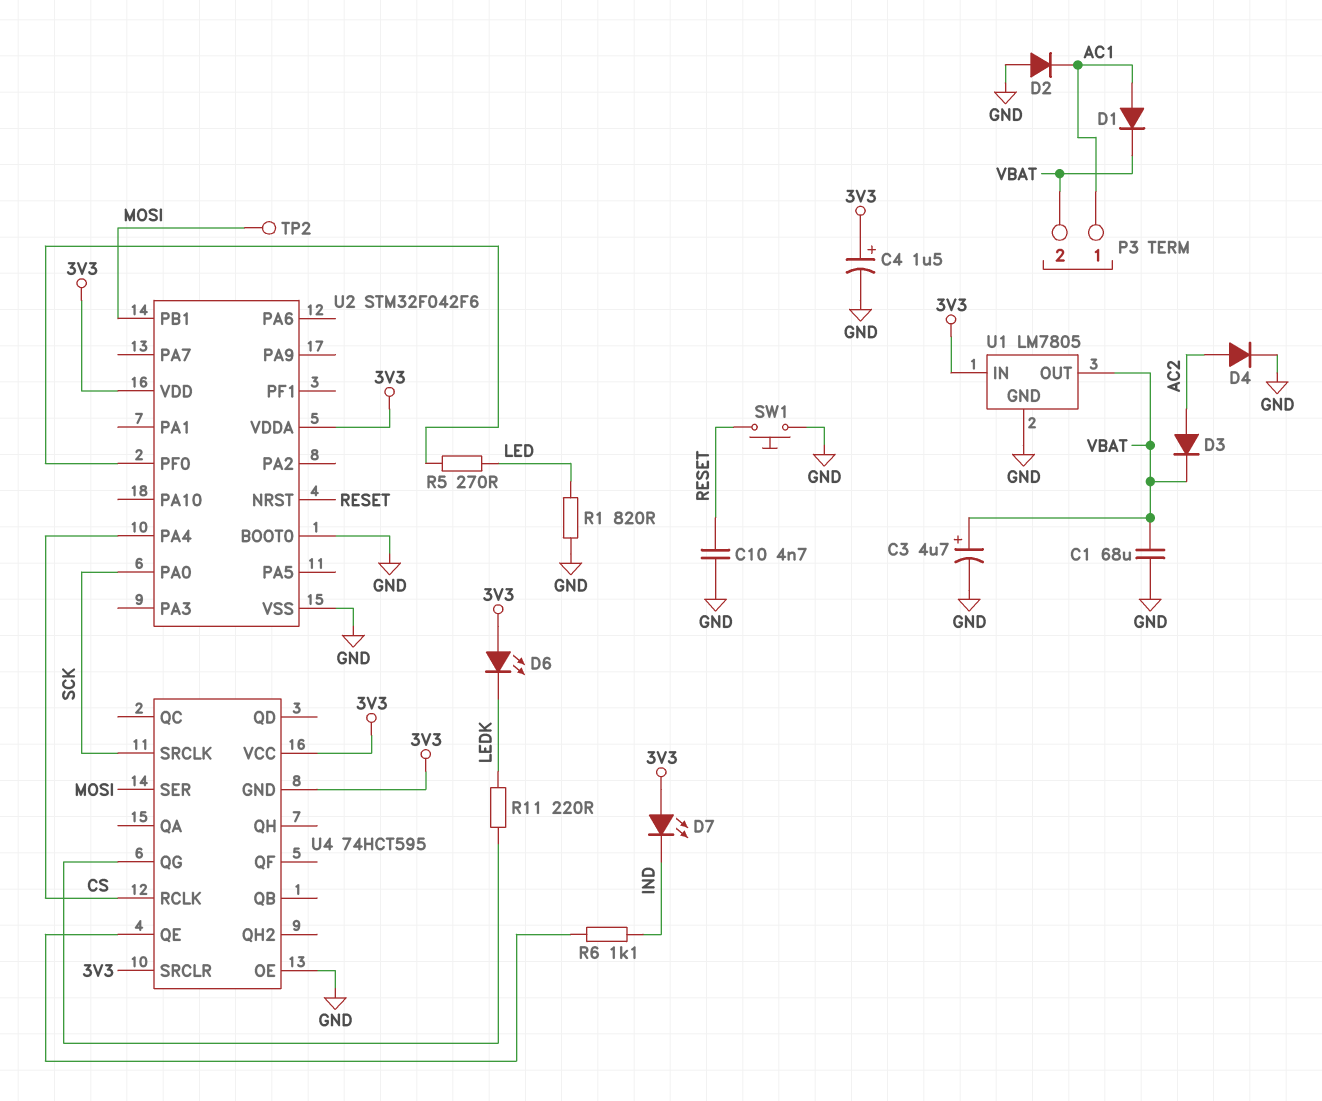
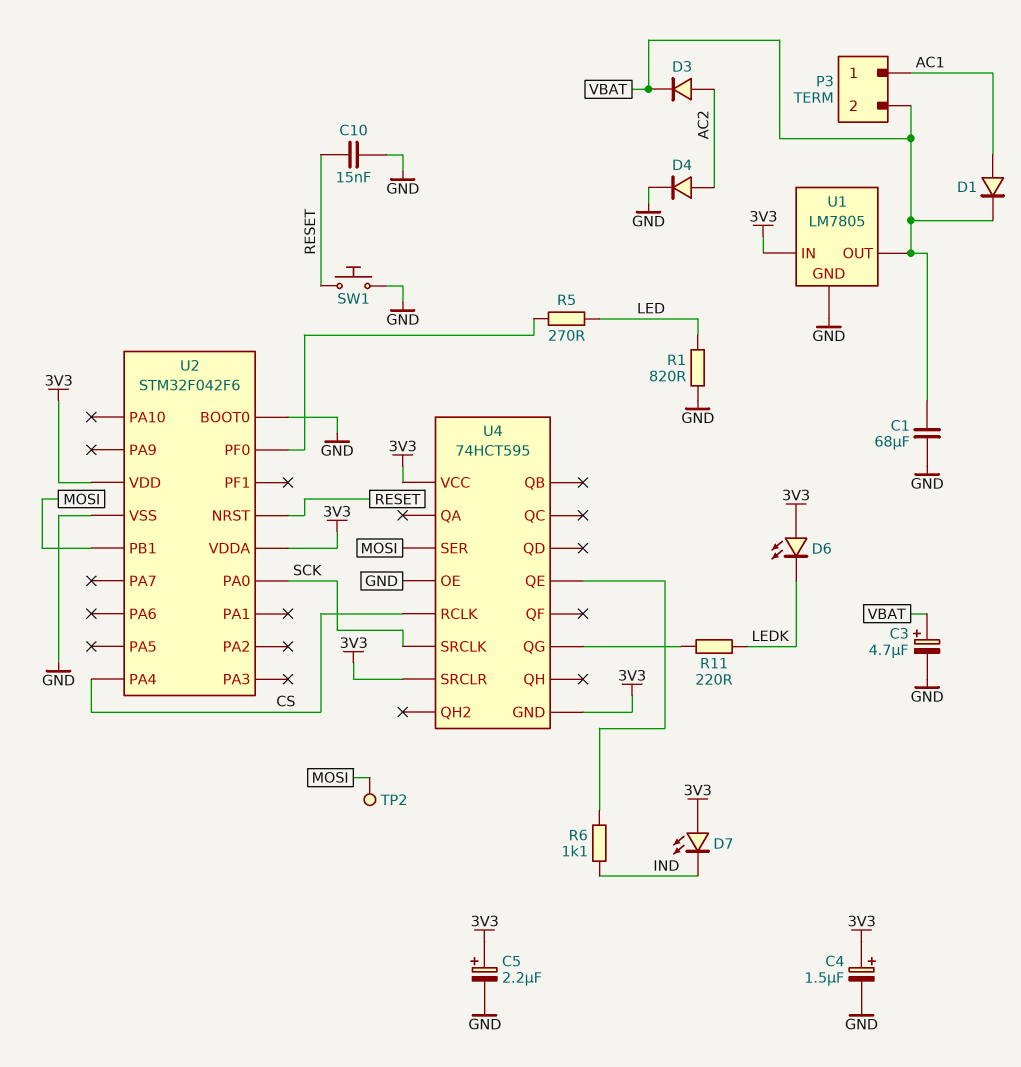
C5: none -> 2.2uF (plus 3V3, minus GND)
C10: 4.7nF (GND, RESET) -> 15nF (GND, RESET)
D2: diode (A GND, K AC1) -> none

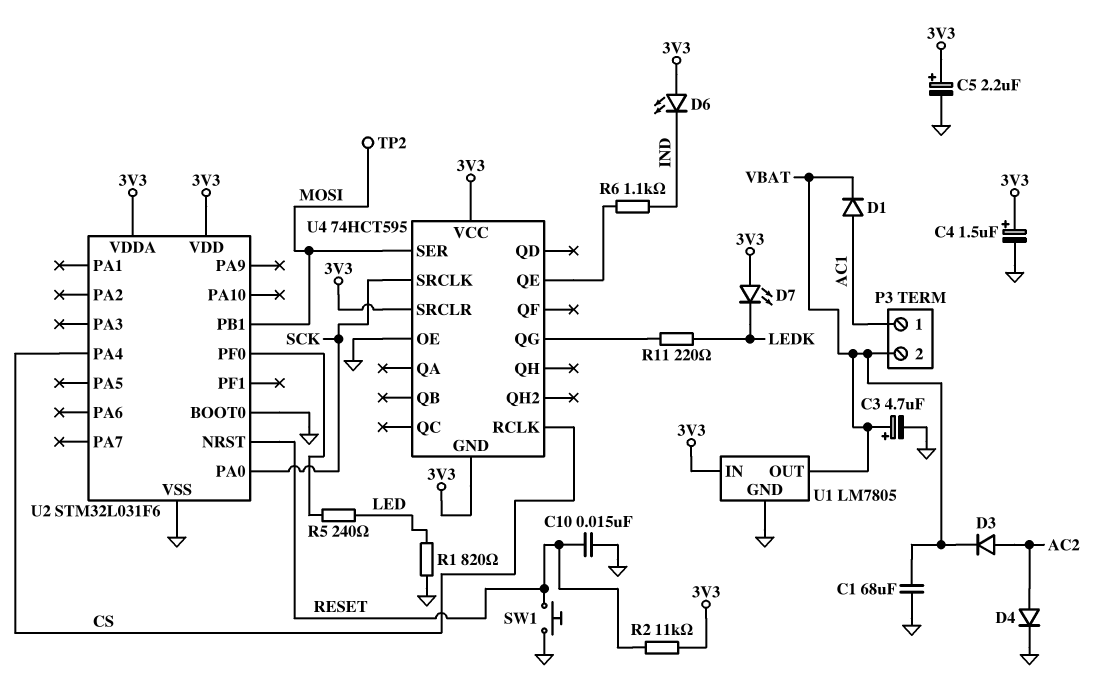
D6: LED (A 3V3, K LEDK) -> LED (A 3V3, K IND)
D7: LED (A 3V3, K IND) -> LED (A 3V3, K LEDK)
R2: none -> 11k (3V3, RESET)
R5: 270 (LED, U2/PF0) -> 240 (LED, U2/PF0)
U2: STM32F042F6 -> STM32L031F6

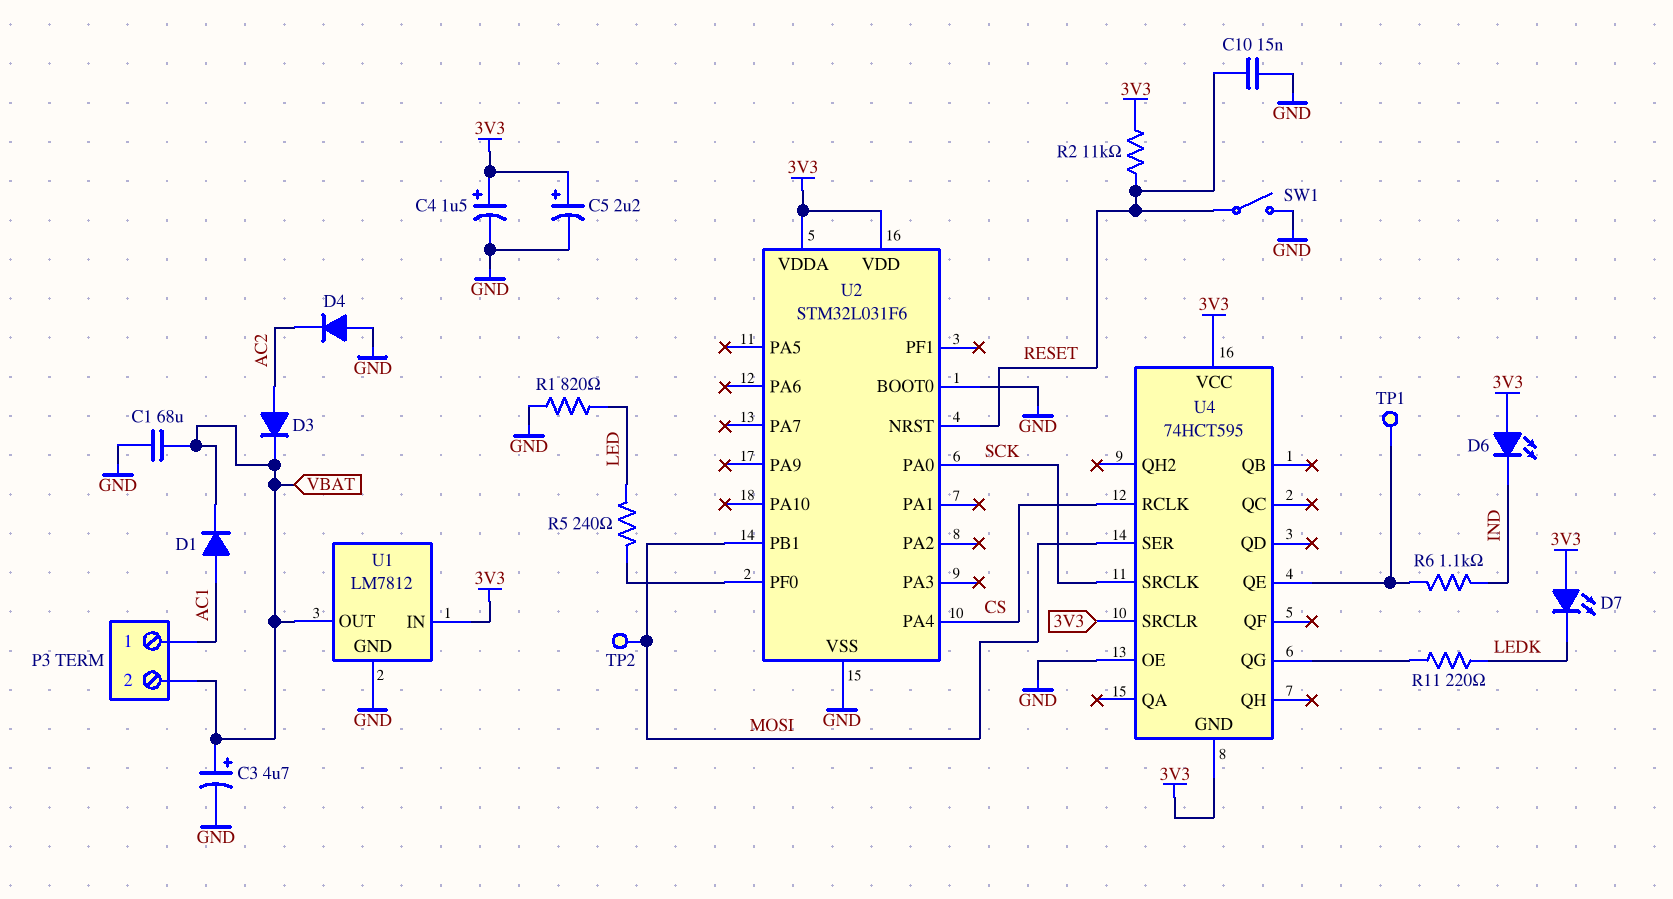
D4: diode (A AC2, K GND) -> diode (A GND, K AC2)
SW1: button (GND, RESET) -> switch (GND, RESET)
TP1: none -> test point (U4/QE)
U1: LM7805 -> LM7812

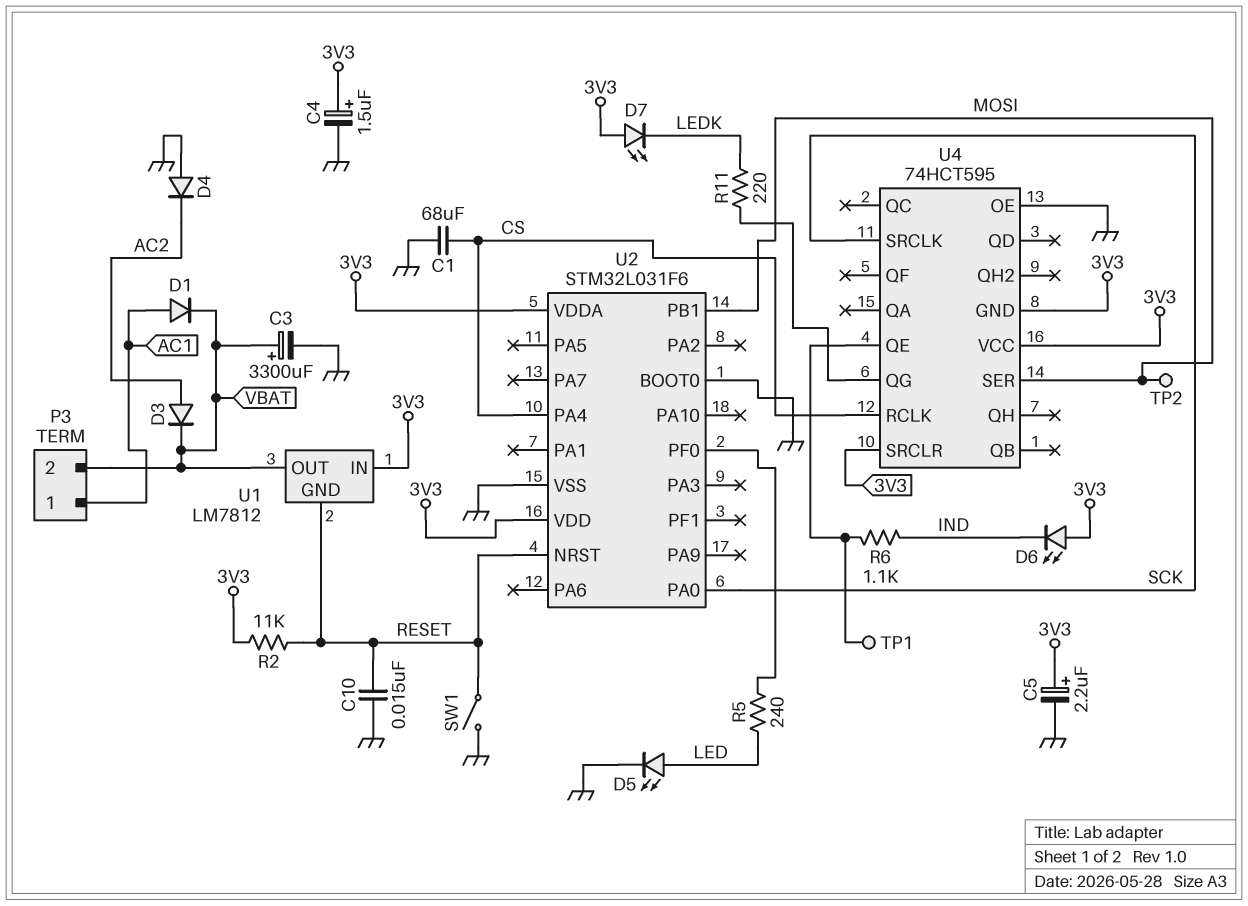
C1: 68uF (GND, VBAT) -> 68uF (CS, GND)
C3: 4.7uF (plus VBAT, minus GND) -> 3300uF (plus VBAT, minus GND)
D5: none -> LED (A LED, K GND)
R1: 820 (GND, LED) -> none
U1 pin GND: GND -> RESET

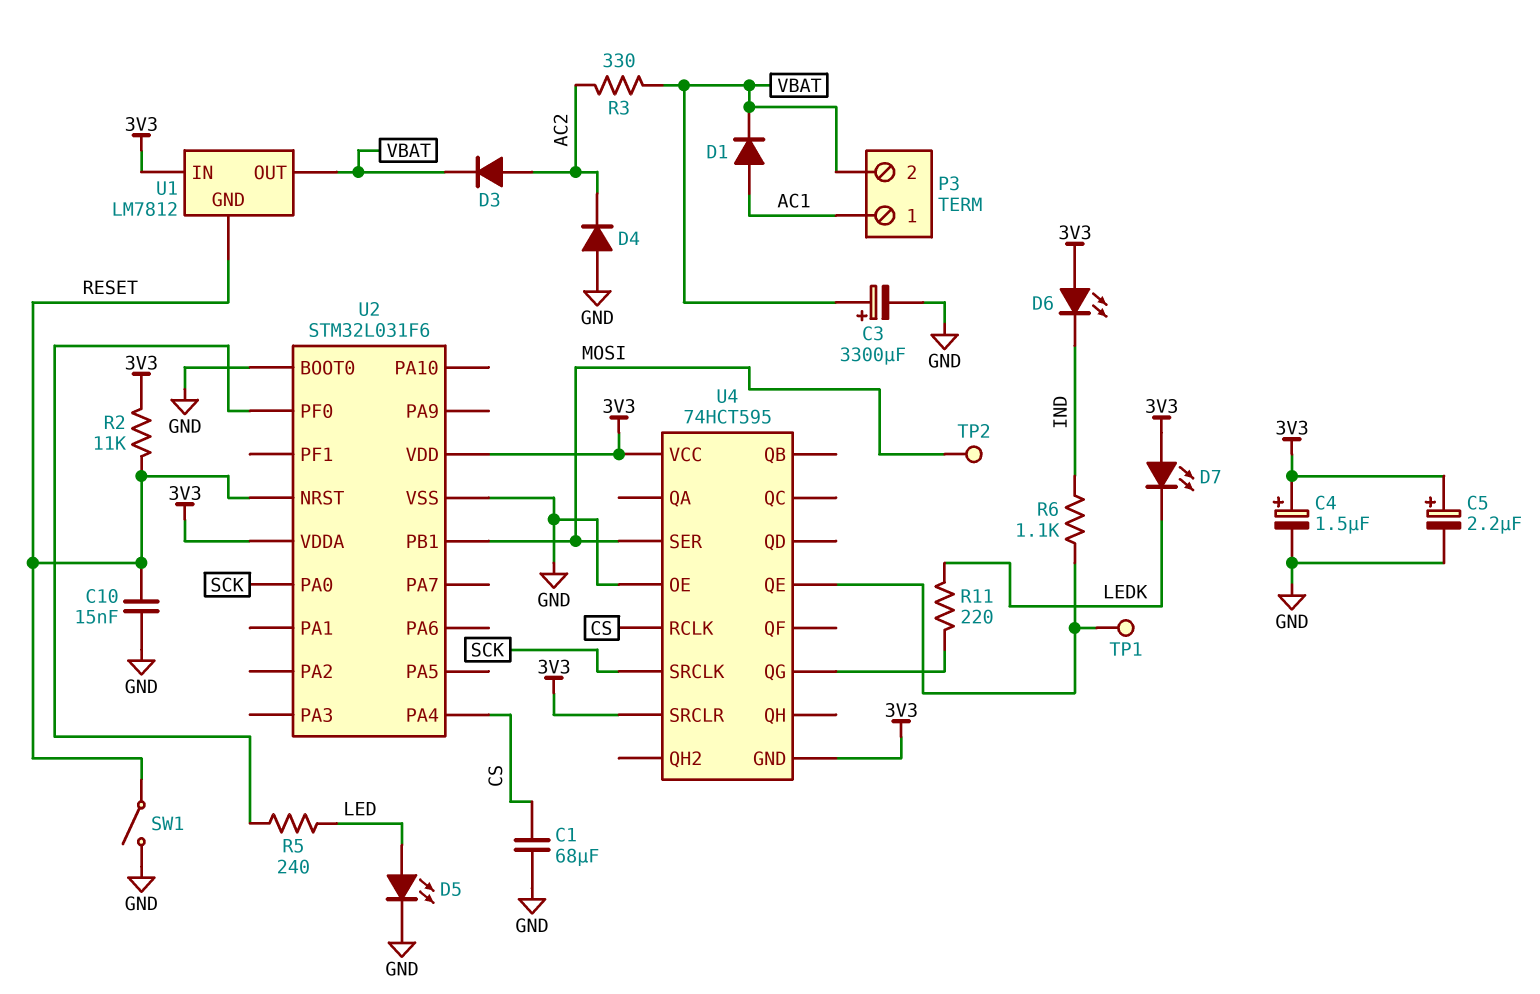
R3: none -> 330 (AC2, VBAT)

